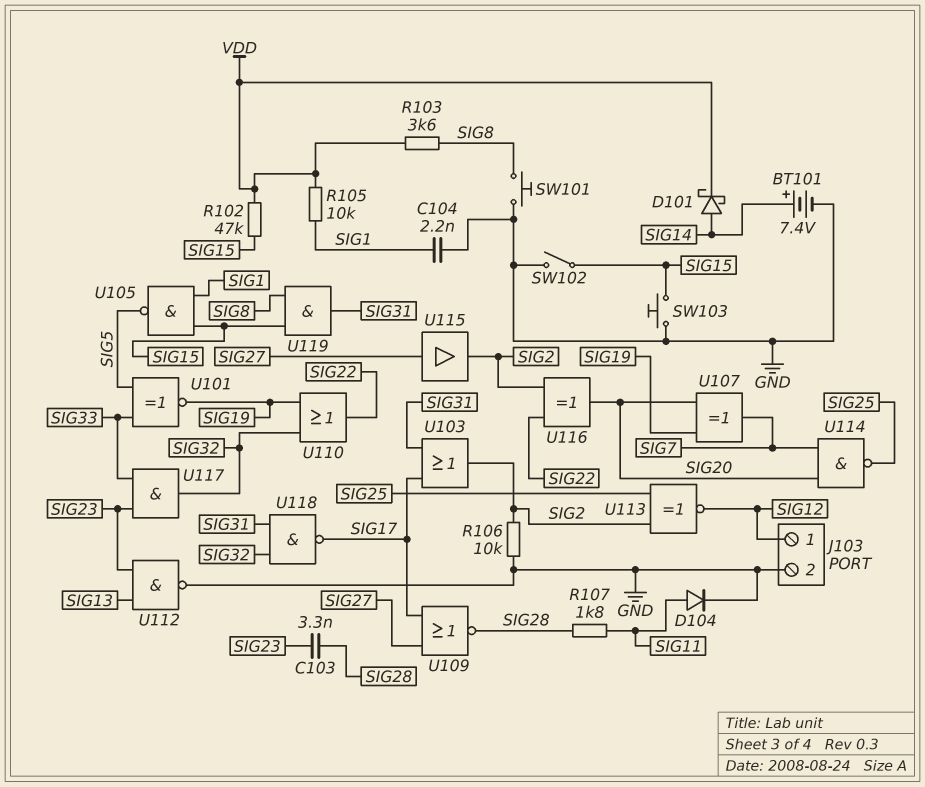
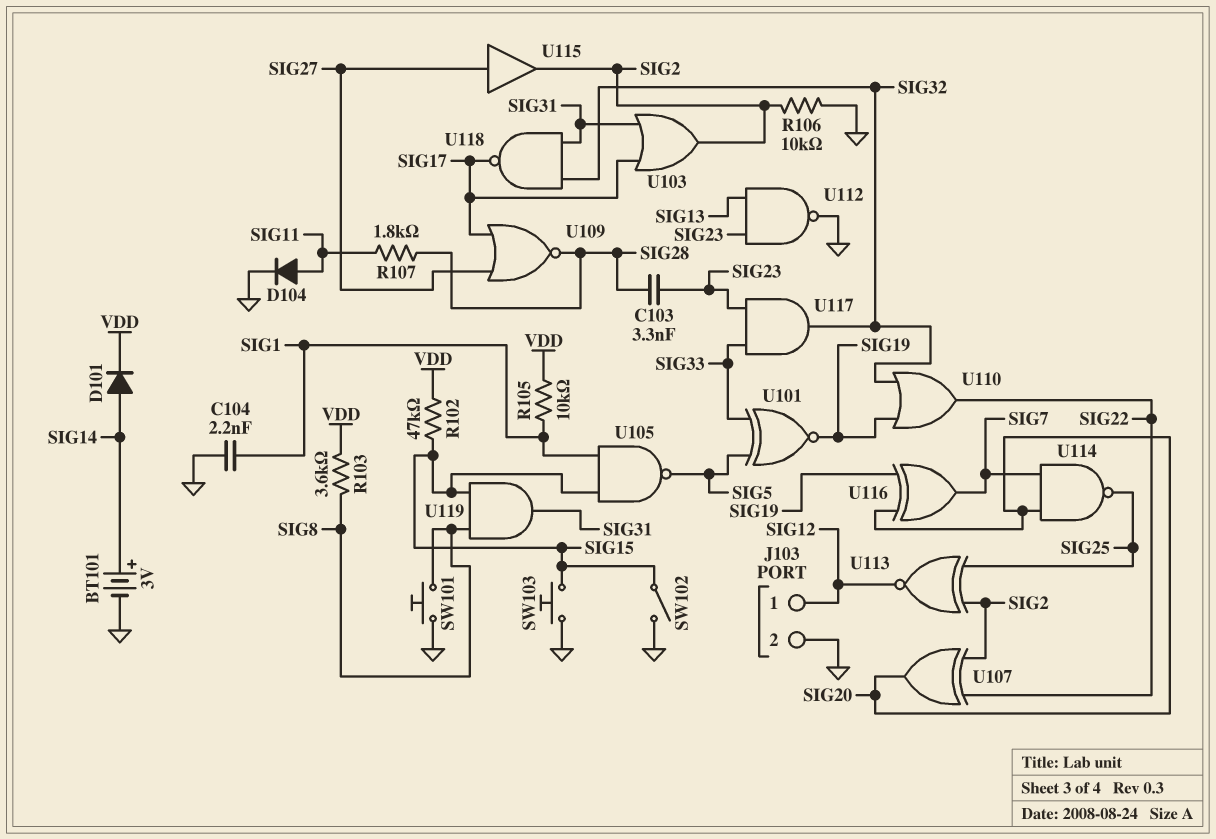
BT101: 7.4V (plus SIG14, minus GND) -> 3V (plus SIG14, minus GND)
D101: schottky (A SIG14, K VDD) -> diode (A SIG14, K VDD)
U107: XOR (in SIG19, in SIG20, out SIG7) -> XOR (in SIG2, in SIG22, out SIG20)
U116: XOR (in SIG2, in SIG22, out SIG20) -> XOR (in SIG19, in SIG20, out SIG7)

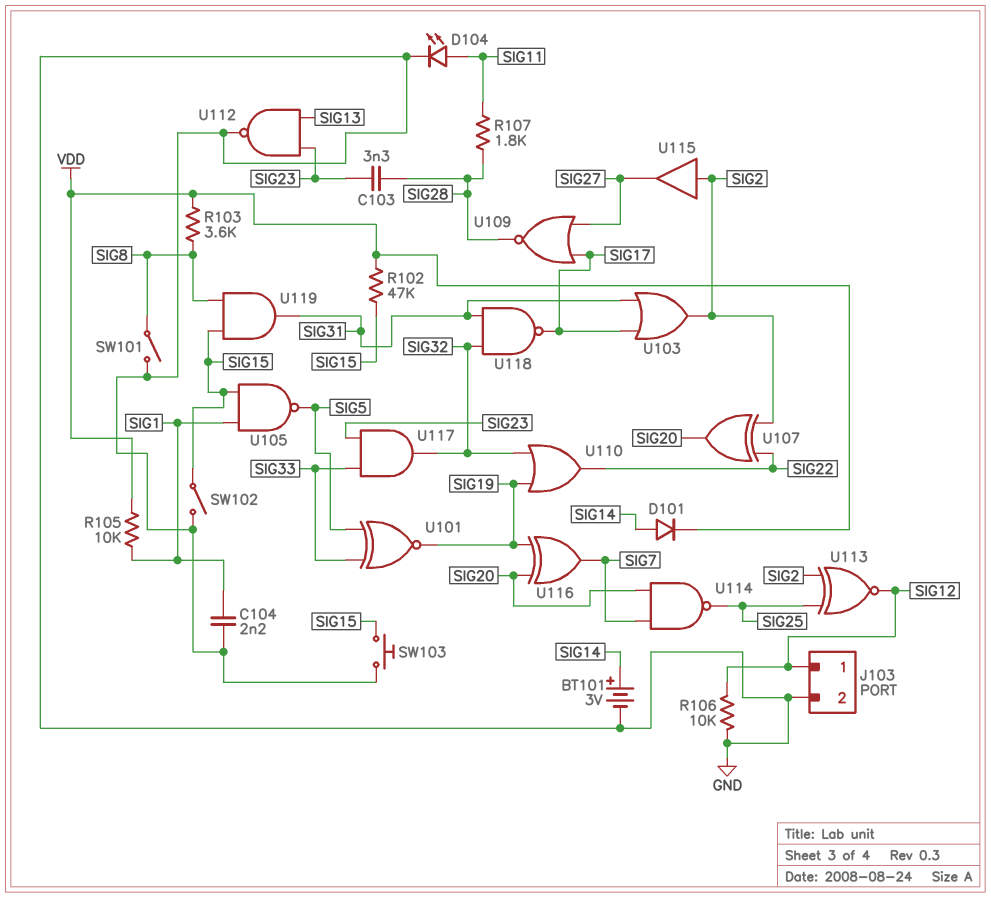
D104: diode (A SIG11, K GND) -> LED (A SIG11, K GND)
R106: 10k (GND, SIG2) -> 10k (GND, SIG12)
SW101: button (GND, SIG8) -> switch (GND, SIG8)
U115: buffer (in SIG27, out SIG2) -> buffer (in SIG2, out SIG27)

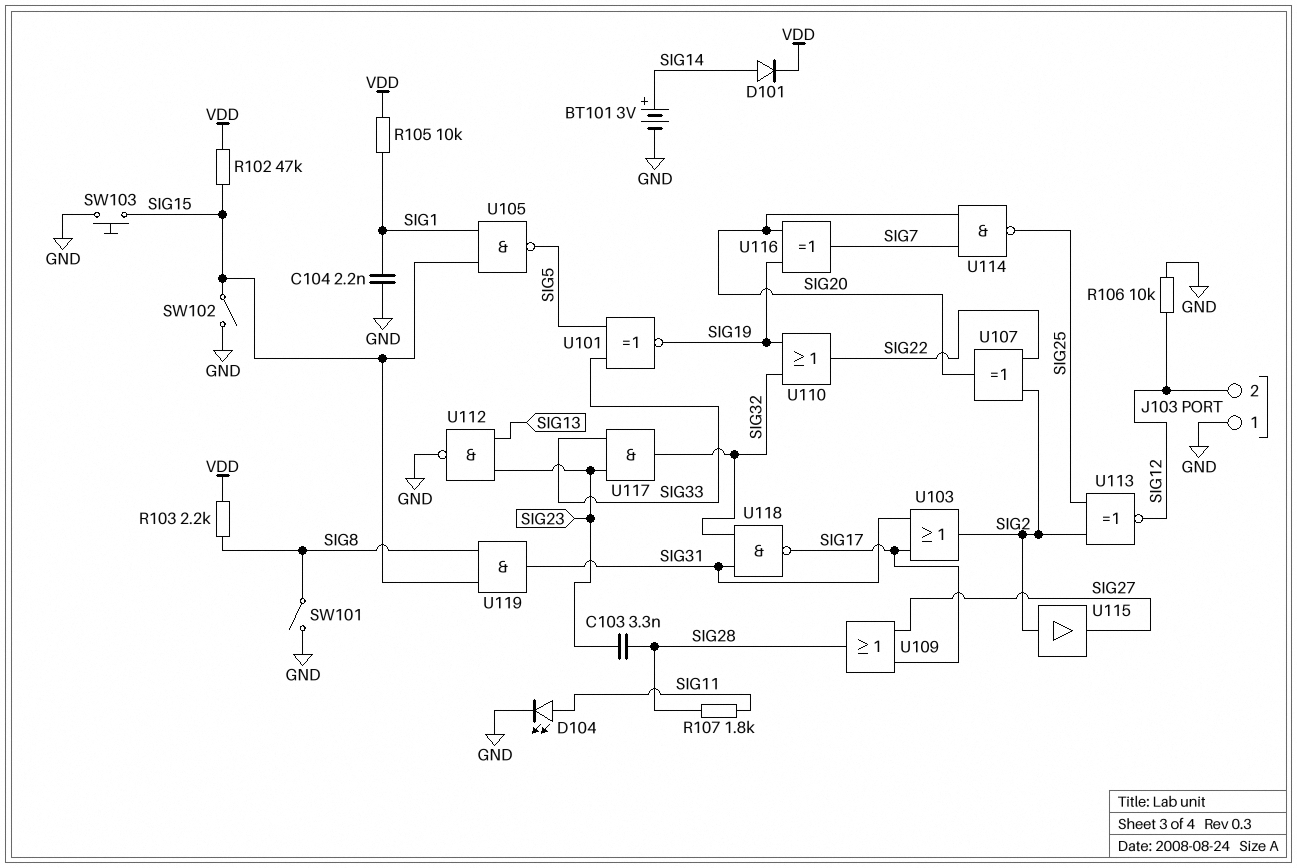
J103 pin 1: SIG12 -> GND
J103 pin 2: GND -> SIG12
R103: 3.6k (SIG8, VDD) -> 2.2k (SIG8, VDD)
U109: NOR (in SIG17, in SIG27, out SIG28) -> OR (in SIG17, in SIG27, out SIG28)

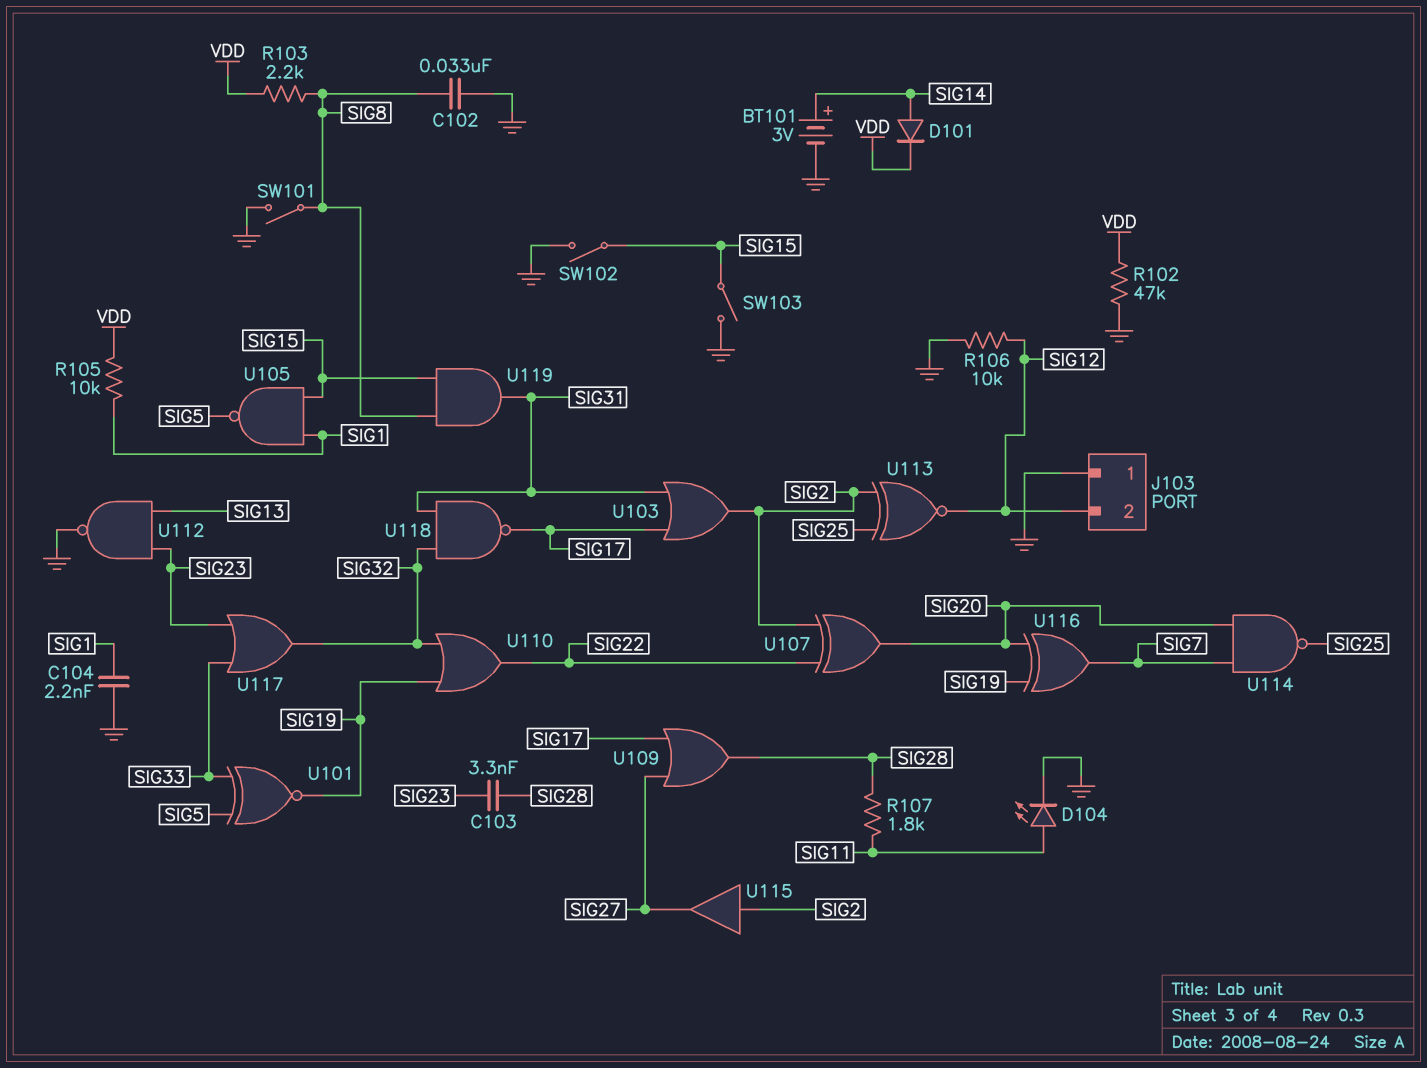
C102: none -> 33nF (GND, SIG8)
R102: 47k (SIG15, VDD) -> 47k (GND, VDD)
SW103: button (GND, SIG15) -> switch (GND, SIG15)
U117: AND (in SIG23, in SIG33, out SIG32) -> OR (in SIG23, in SIG33, out SIG32)

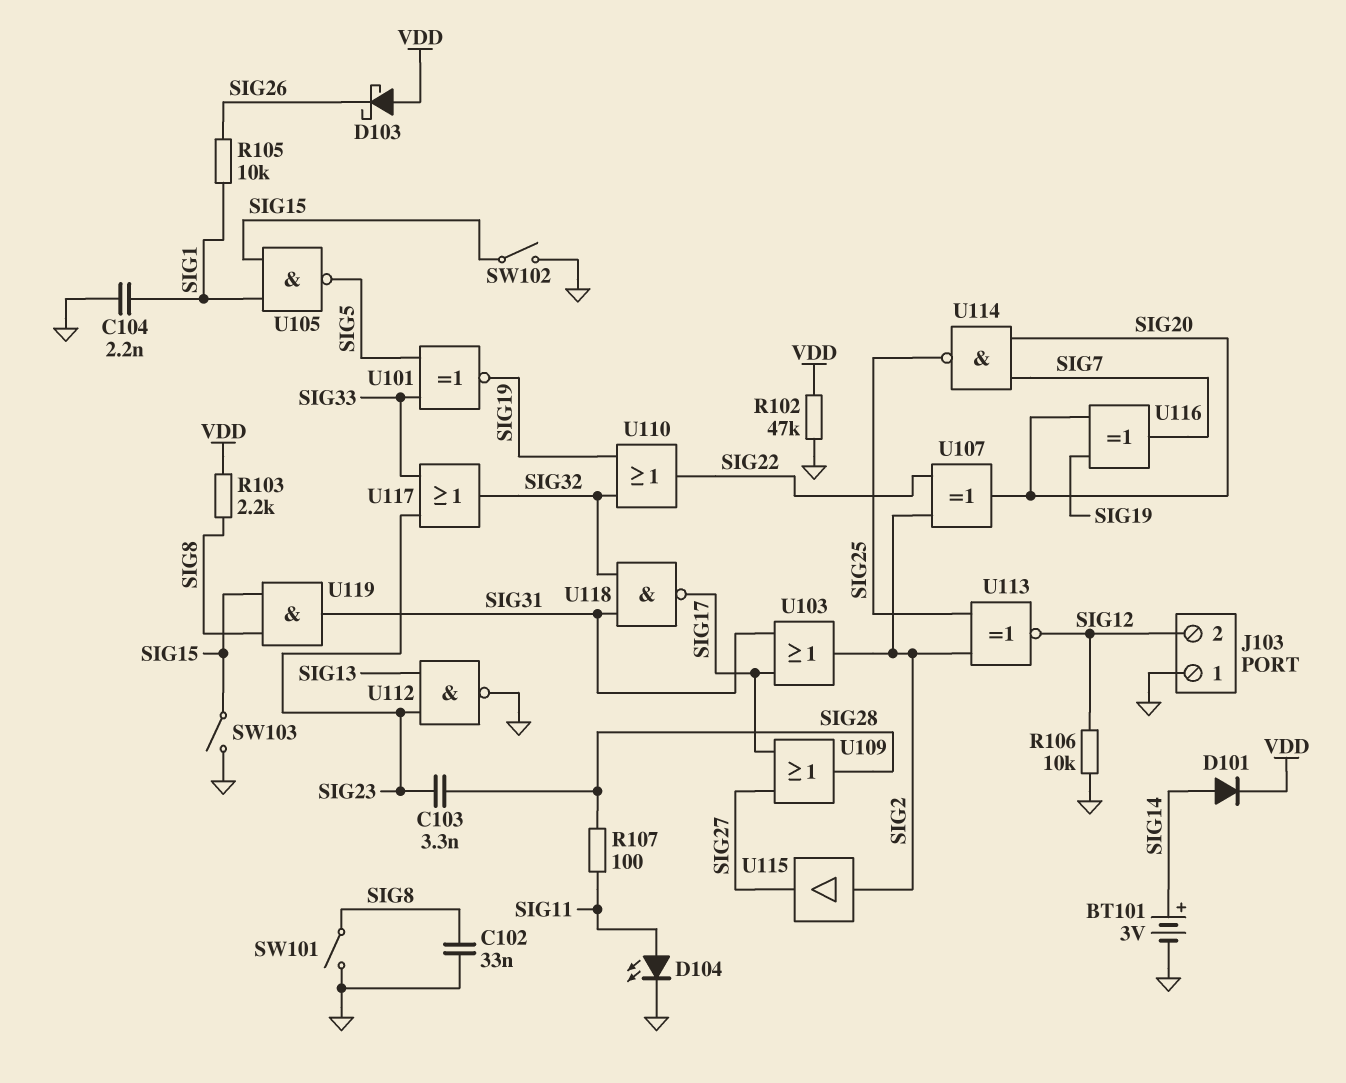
D103: none -> schottky (A VDD, K SIG26)
R105: 10k (SIG1, VDD) -> 10k (SIG1, SIG26)
R107: 1.8k (SIG11, SIG28) -> 100 (SIG11, SIG28)

